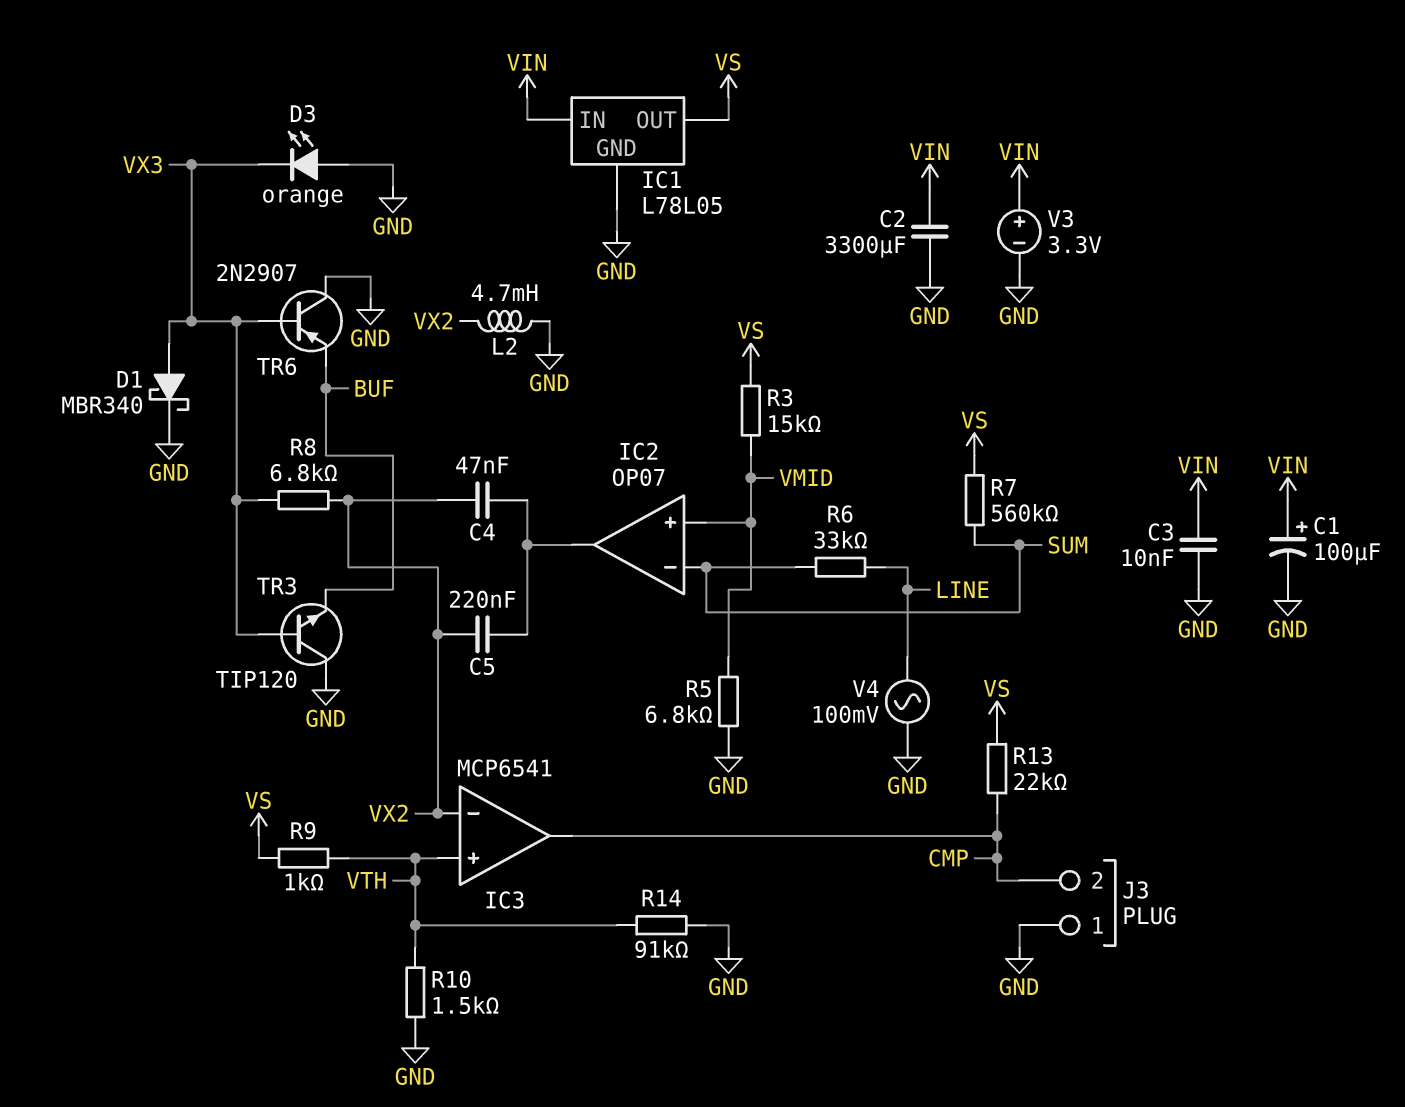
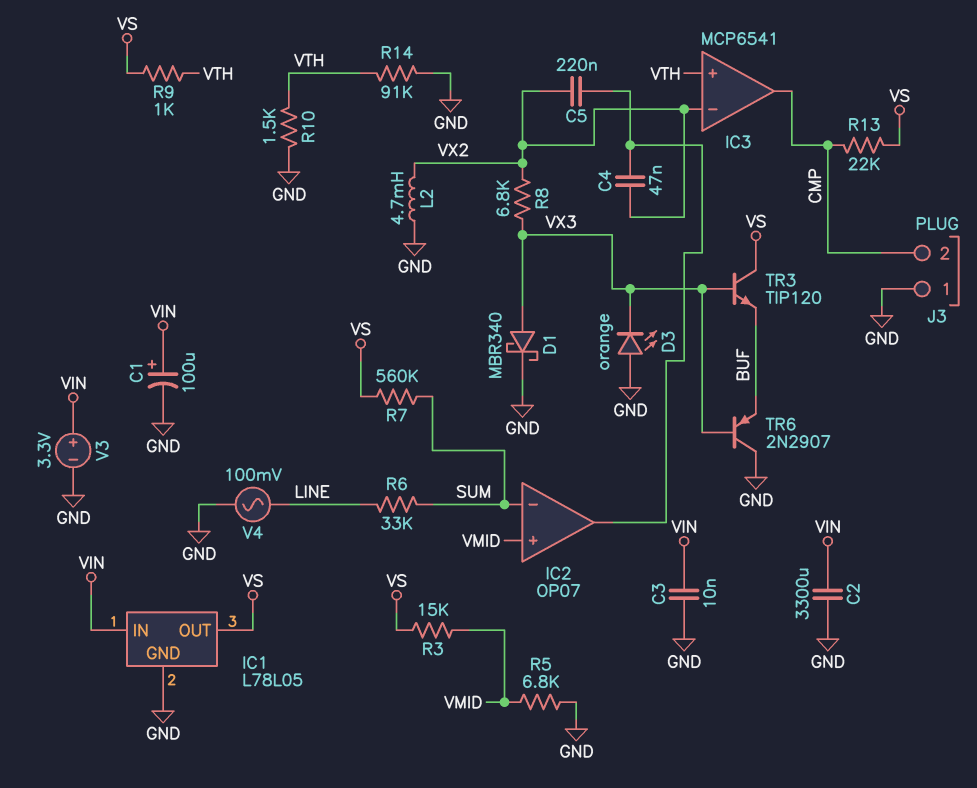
TR3: NPN TIP120 (B VX3, C GND, E BUF) -> NPN TIP120 (B VX3, C VS, E BUF)

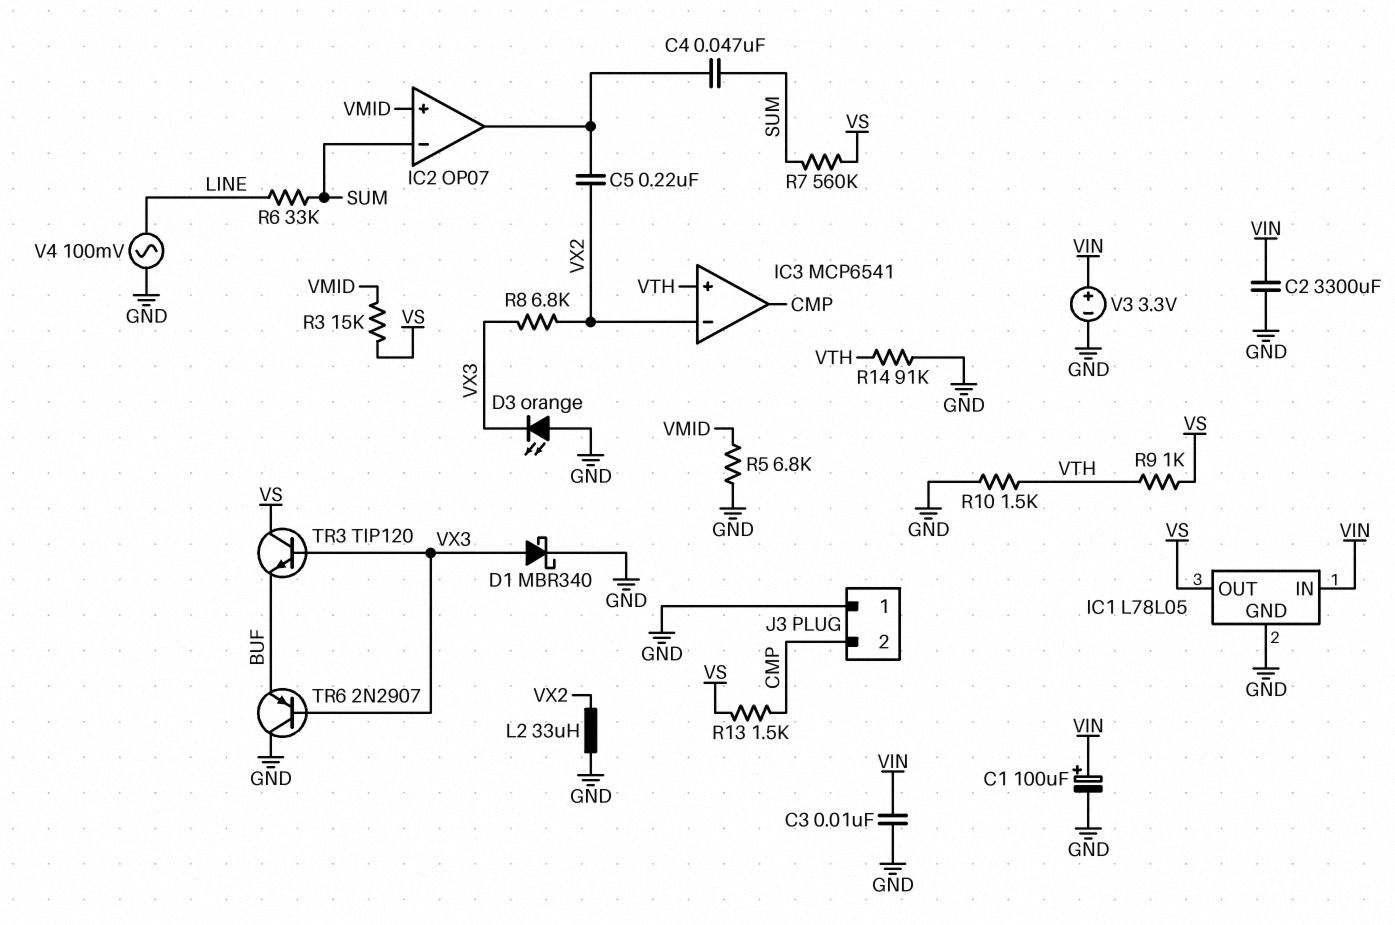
C4: 47nF (IC2/out, VX2) -> 47nF (IC2/out, SUM)
L2: 4.7mH (GND, VX2) -> 33uH (GND, VX2)
R13: 22k (CMP, VS) -> 1.5k (CMP, VS)

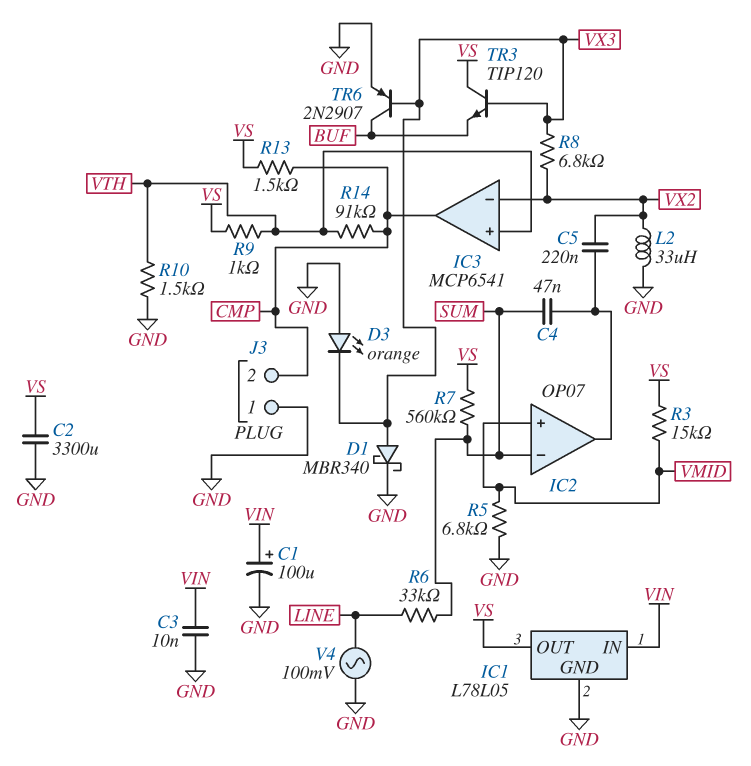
C2: 3300uF (GND, VIN) -> 3300uF (GND, VS)
R14: 91k (GND, VTH) -> 91k (CMP, VTH)
TR6: PNP 2N2907 (B VX3, C GND, E BUF) -> PNP 2N2907 (B VX3, C BUF, E GND)
V3: 3.3V (plus VIN, minus GND) -> none

